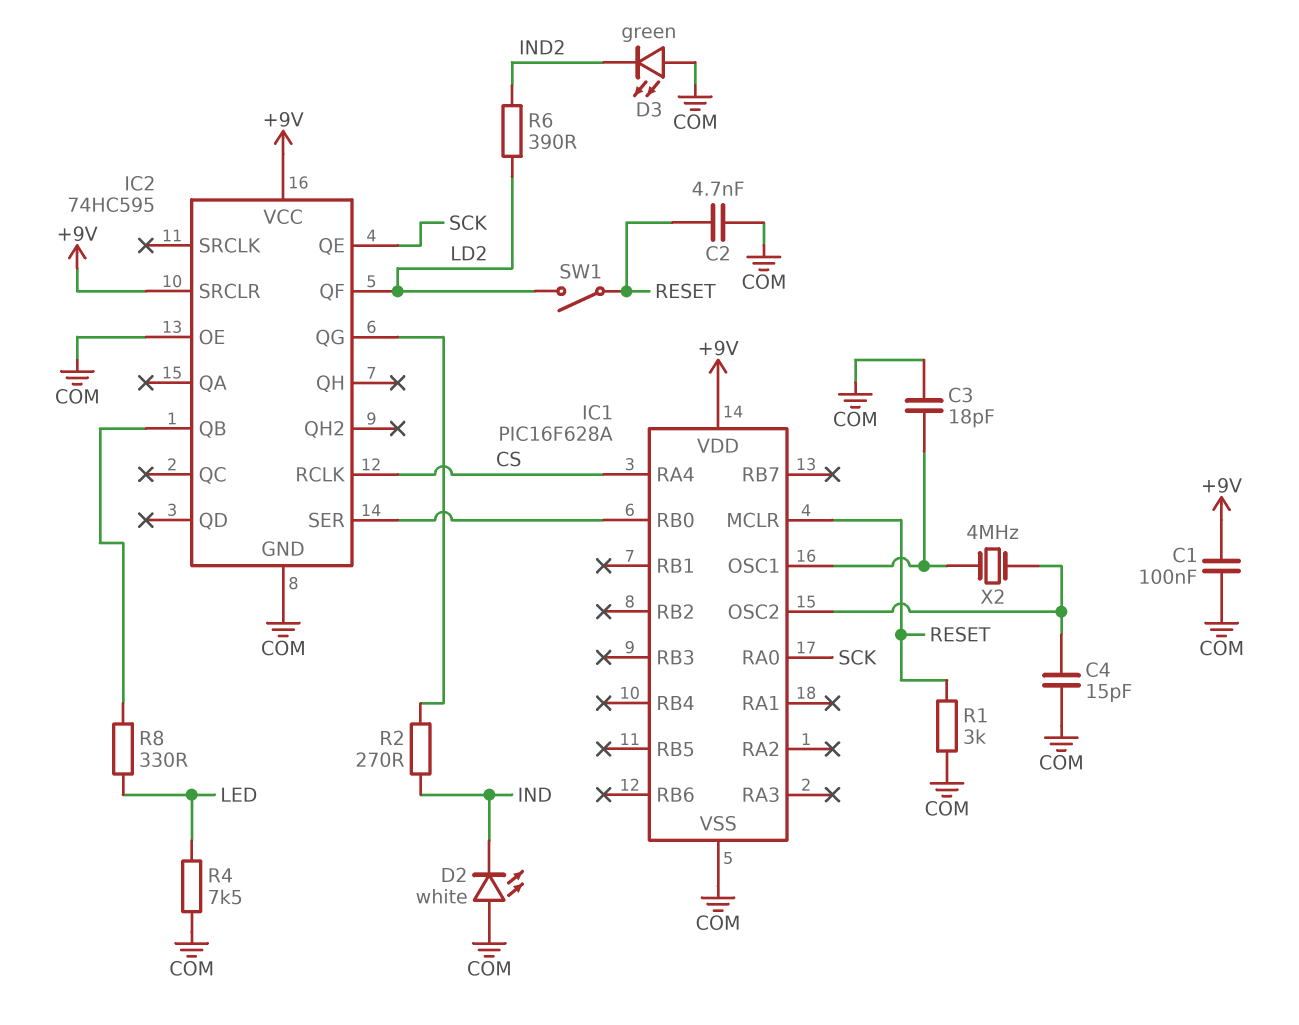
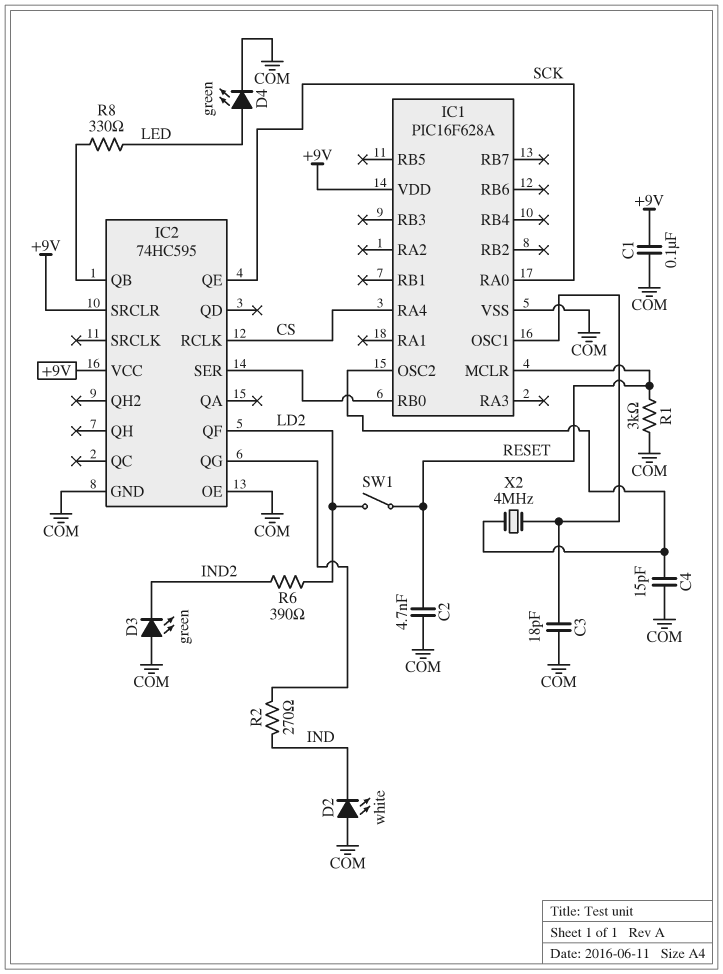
D4: none -> LED green (A LED, K COM)
R4: 7.5k (COM, LED) -> none

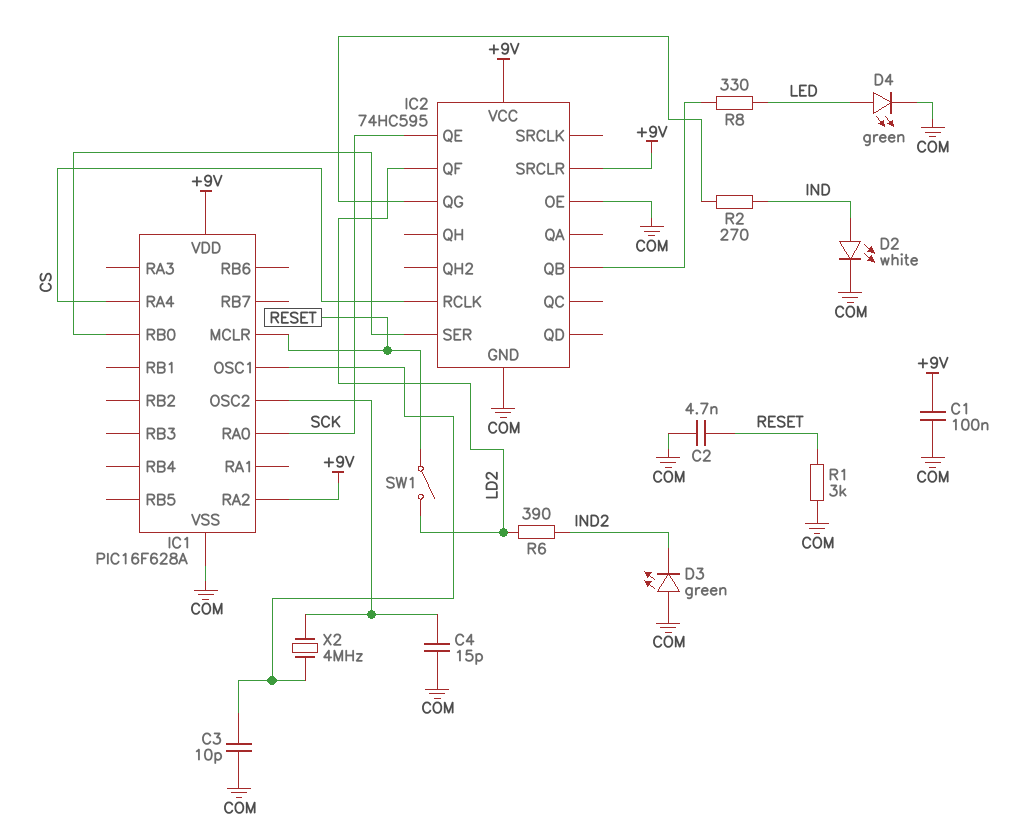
C3: 18pF (COM, IC1/OSC1) -> 10pF (COM, IC1/OSC1)
D2: LED white (A COM, K IND) -> LED white (A IND, K COM)
IC1 pin RA2: none -> +9V

